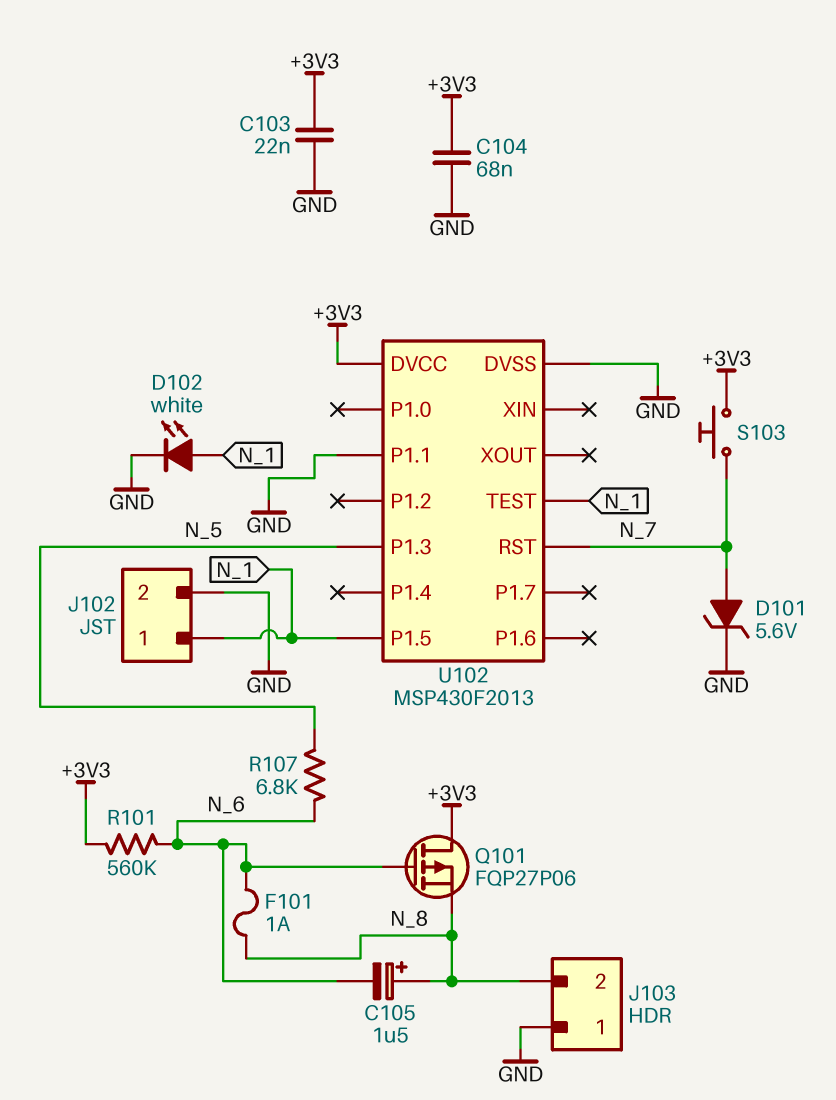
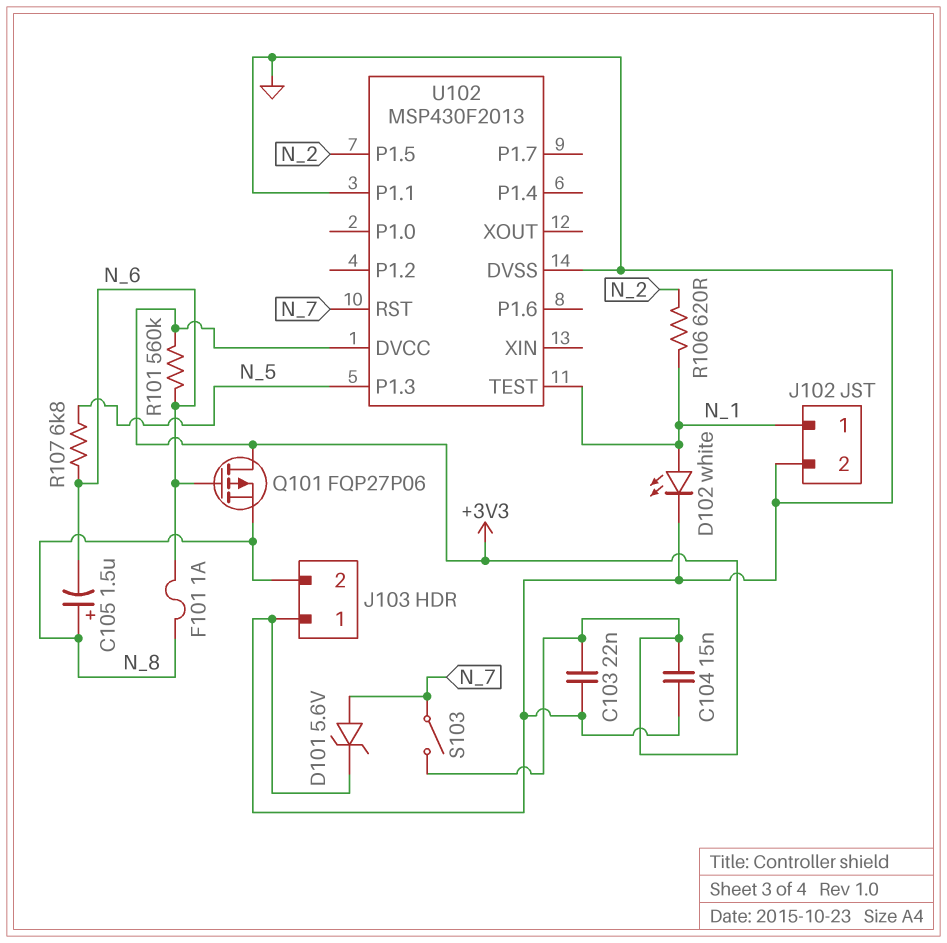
C104: 68nF (+3V3, GND) -> 15nF (+3V3, GND)
R106: none -> 620 (N_1, N_2)
S103: button (+3V3, N_7) -> switch (+3V3, N_7)
U102 pin P1.5: N_1 -> N_2

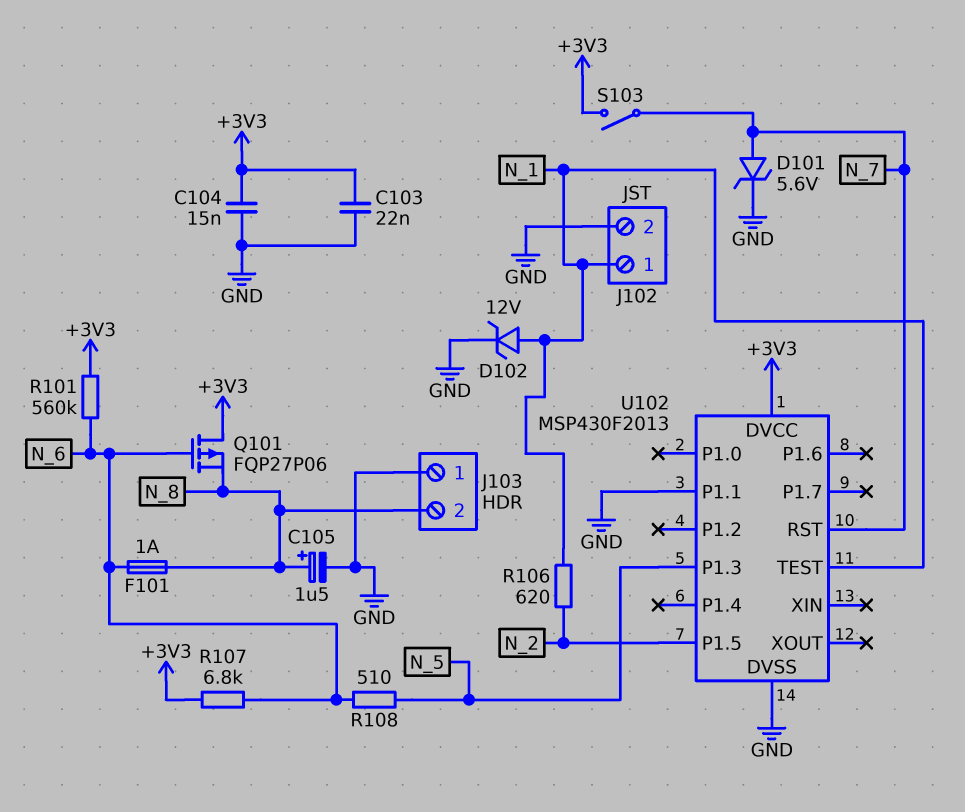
C105: 1.5uF (plus N_8, minus N_6) -> 1.5uF (plus N_8, minus GND)
D102: LED white (A N_1, K GND) -> zener 12V (A N_1, K GND)
R107: 6.8k (N_5, N_6) -> 6.8k (+3V3, N_6)
R108: none -> 510 (N_5, N_6)

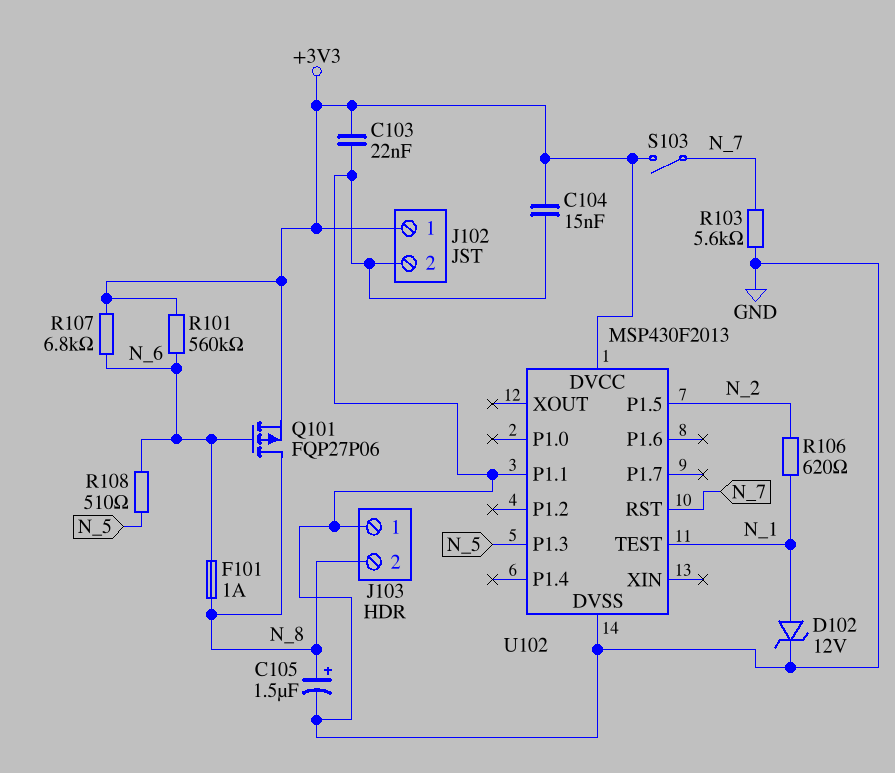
D101: zener 5.6V (A N_7, K GND) -> none
J102 pin 1: N_1 -> +3V3
Q101: PMOS FQP27P06 (G N_6, D +3V3, S N_8) -> PMOS FQP27P06 (G N_6, D N_8, S +3V3)
R103: none -> 5.6k (GND, N_7)

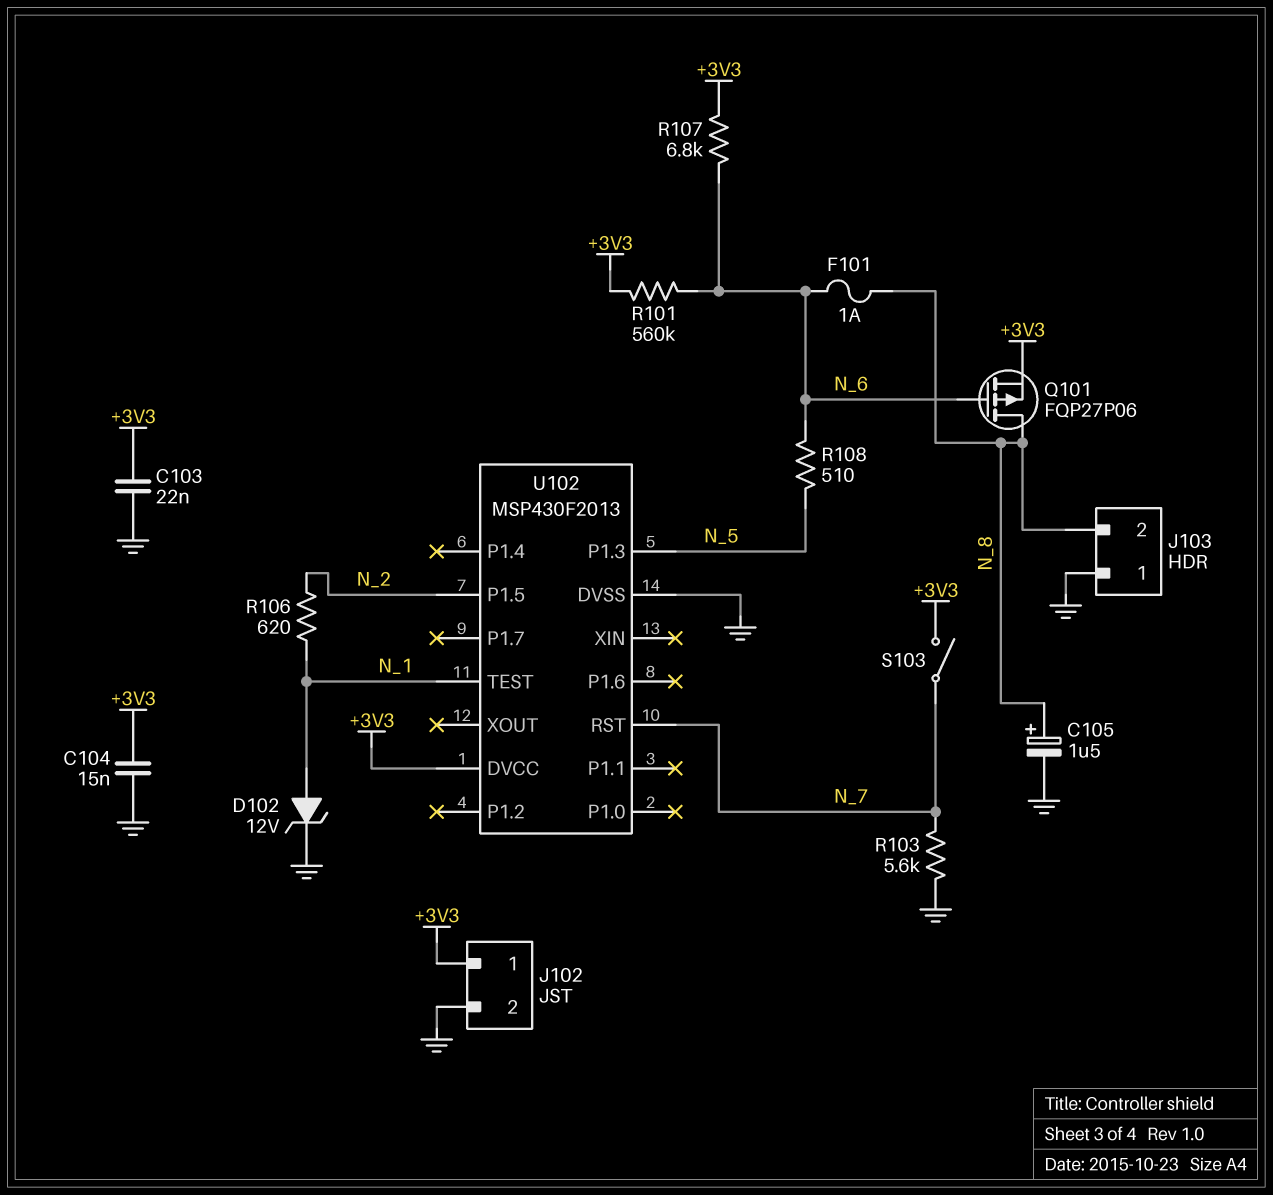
U102 pin P1.1: GND -> none

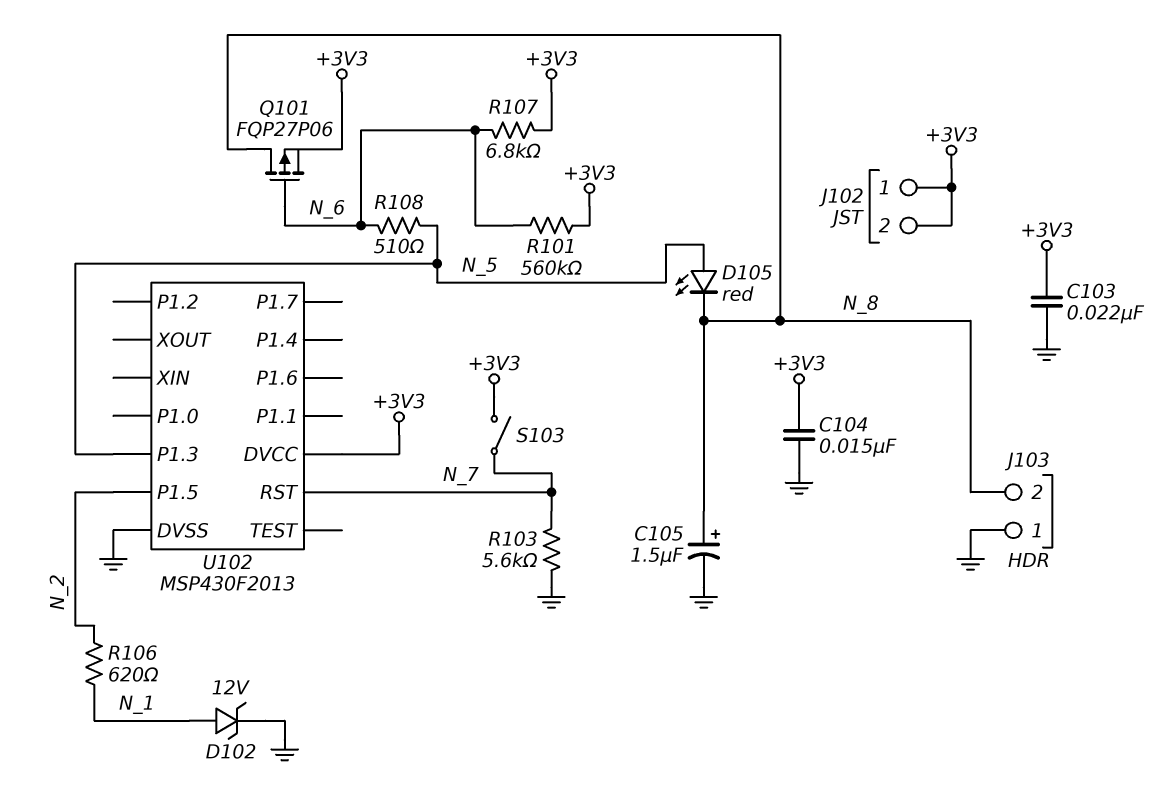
D105: none -> LED red (A N_5, K N_8)
F101: 1A (N_6, N_8) -> none
J102 pin 2: GND -> +3V3
U102 pin TEST: N_1 -> none

